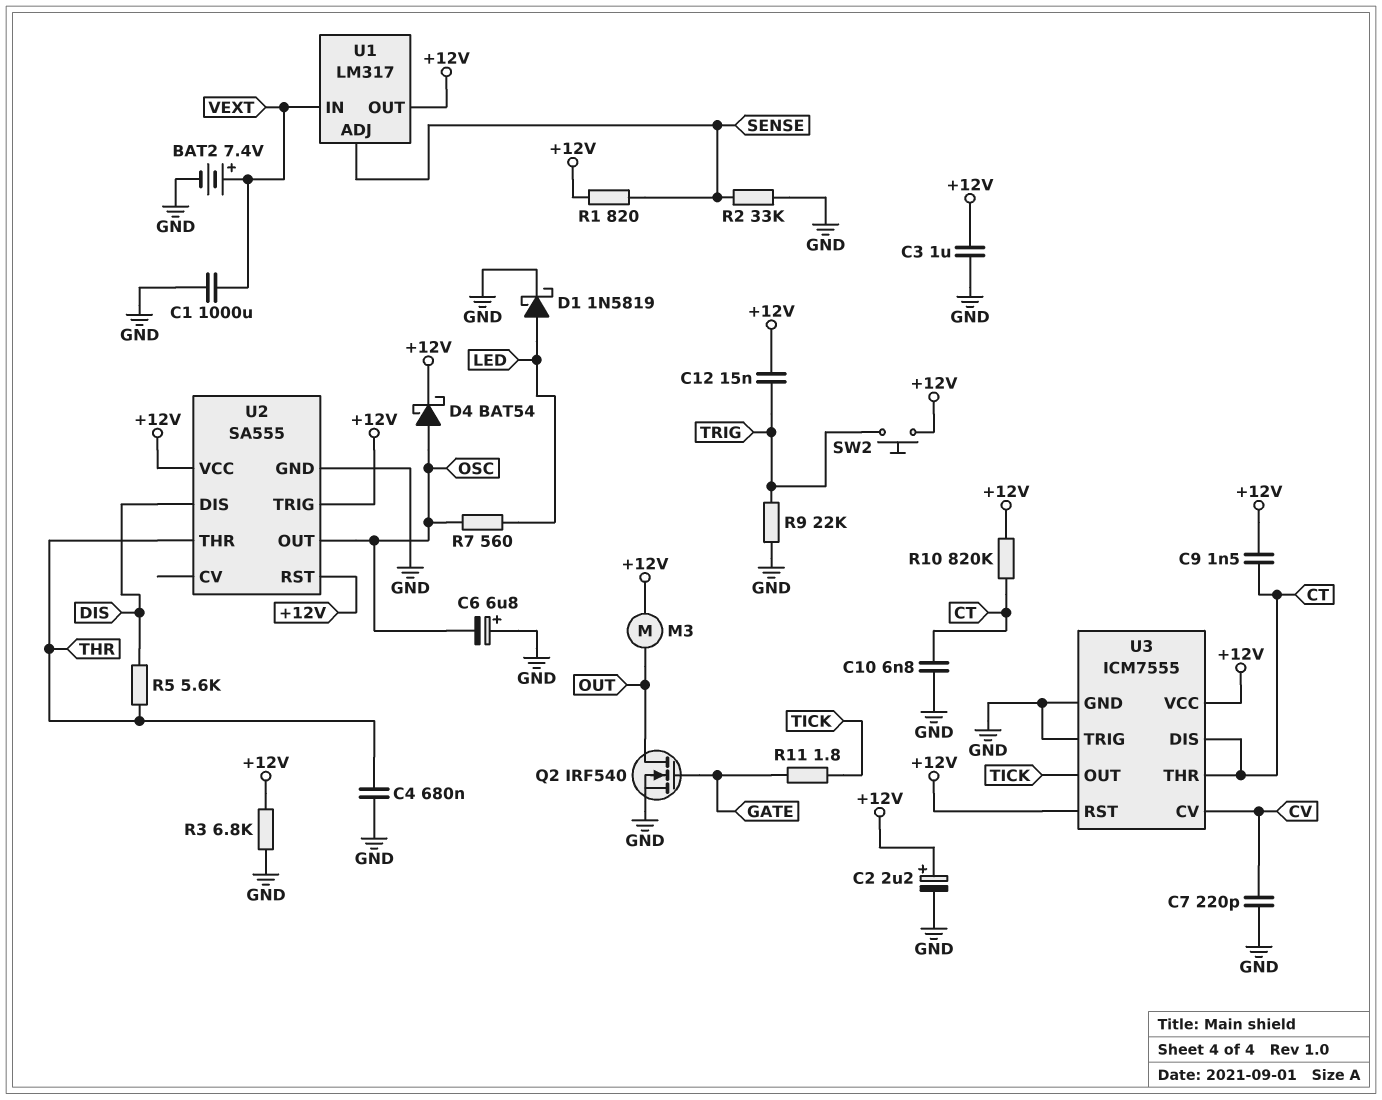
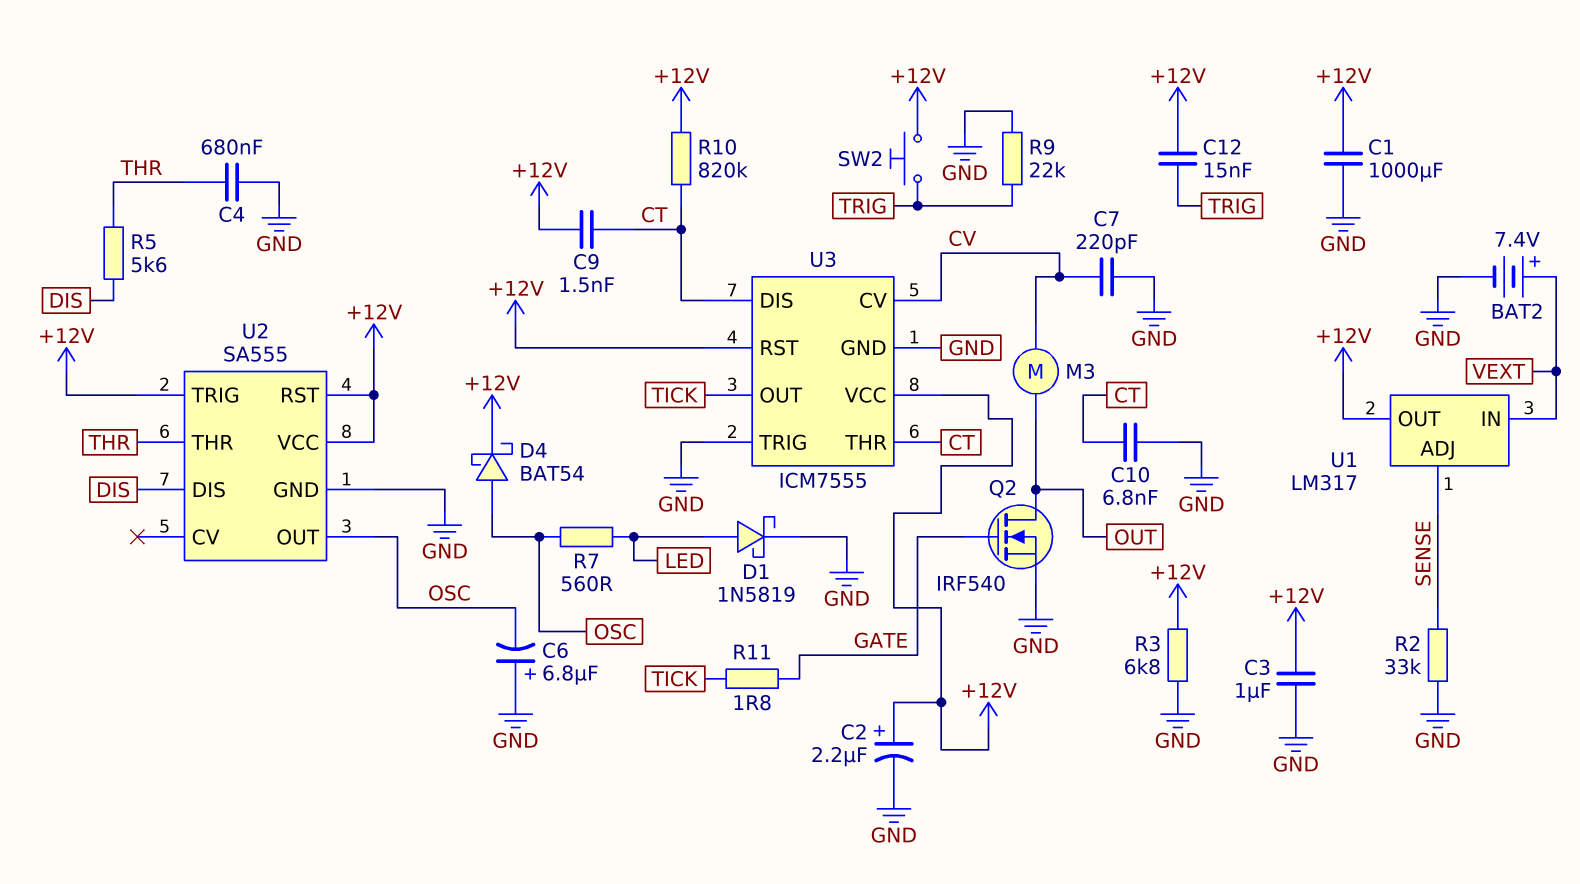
C1: 1000uF (GND, VEXT) -> 1000uF (+12V, GND)
M3: motor (+12V, OUT) -> motor (CV, OUT)
R1: 820 (+12V, SENSE) -> none

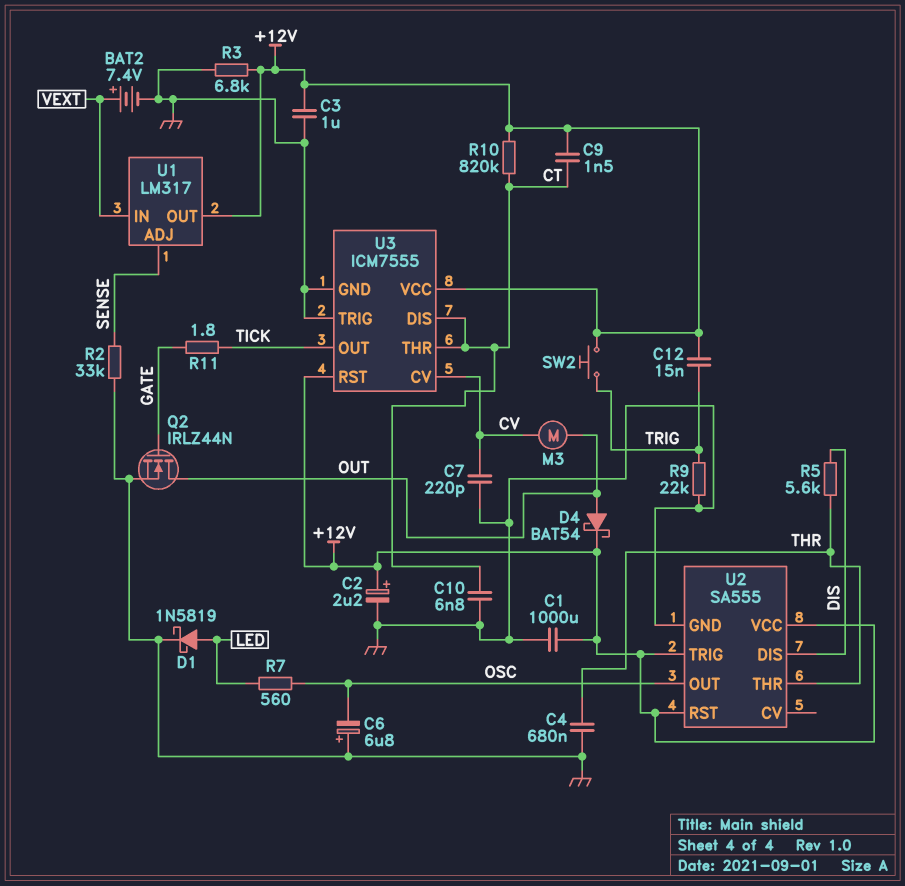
D4: schottky BAT54 (A OSC, K +12V) -> schottky BAT54 (A OUT, K +12V)
Q2: NMOS IRF540 (G GATE, D OUT, S GND) -> NMOS IRLZ44N (G GATE, D OUT, S GND)

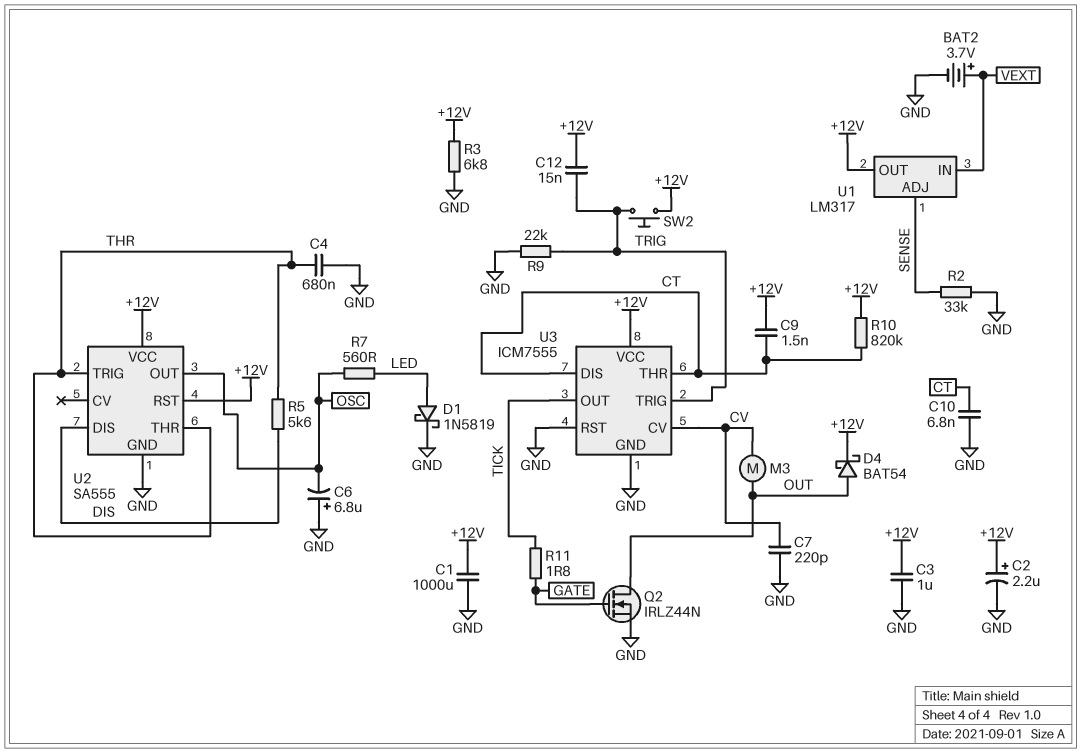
BAT2: 7.4V (plus VEXT, minus GND) -> 3.7V (plus VEXT, minus GND)
U2 pin TRIG: +12V -> THR
U3 pin RST: +12V -> GND
U3 pin TRIG: GND -> TRIG

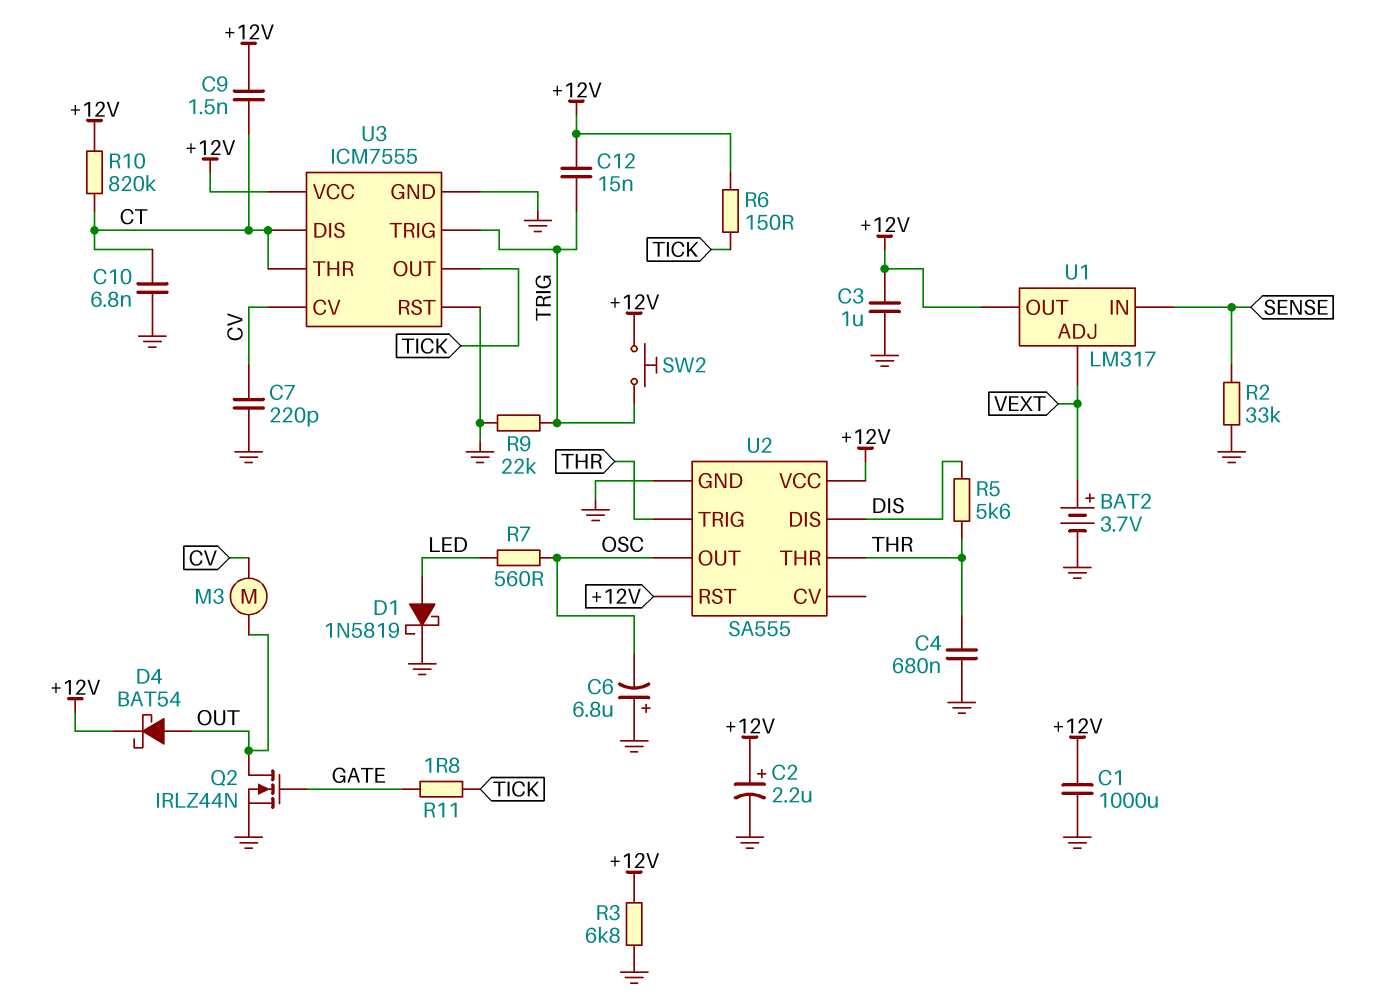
R6: none -> 150 (+12V, TICK)
U1 pin ADJ: SENSE -> VEXT
U1 pin IN: VEXT -> SENSE

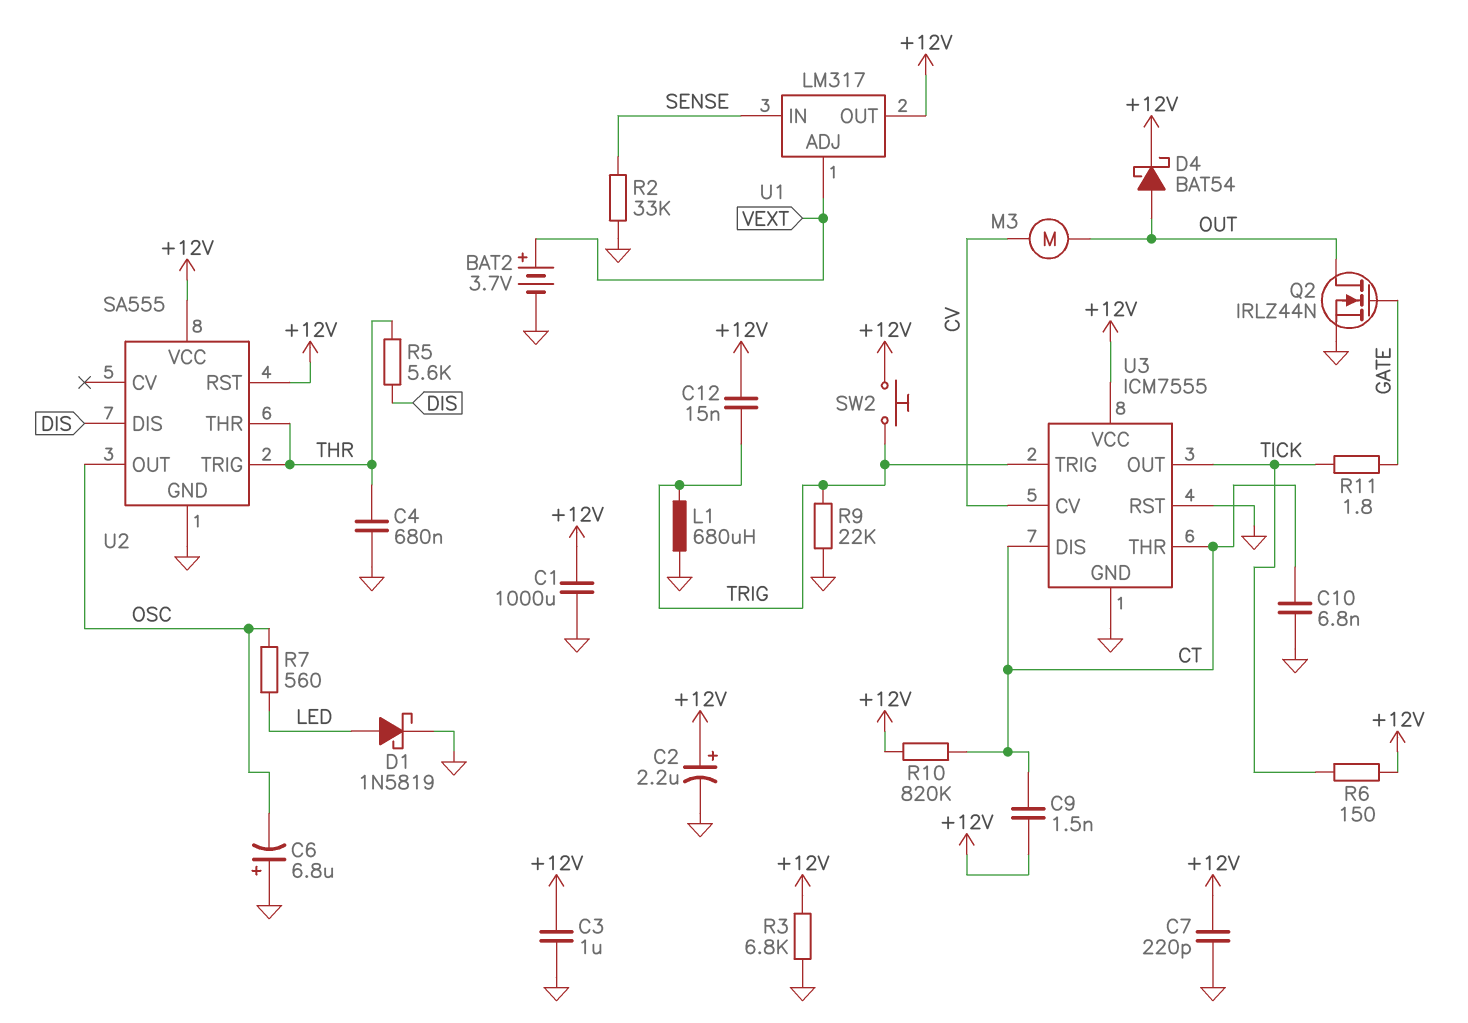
C7: 220pF (CV, GND) -> 220pF (+12V, GND)
L1: none -> 680uH (GND, TRIG)

